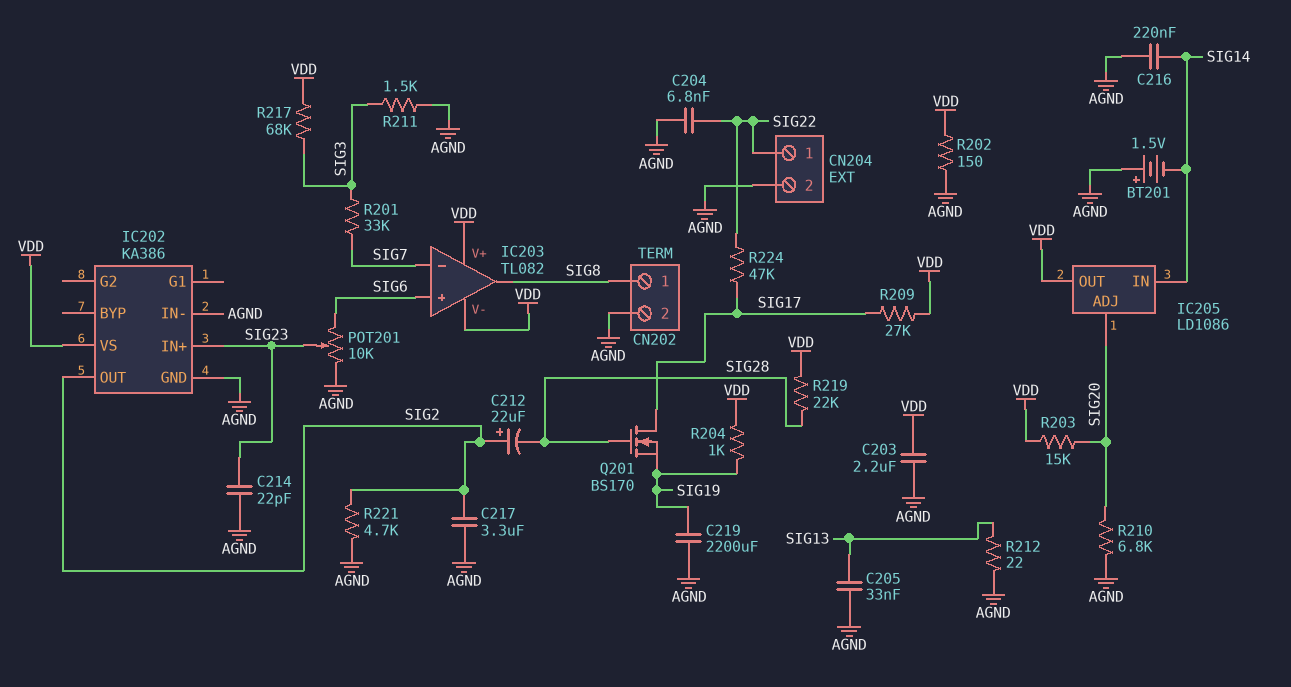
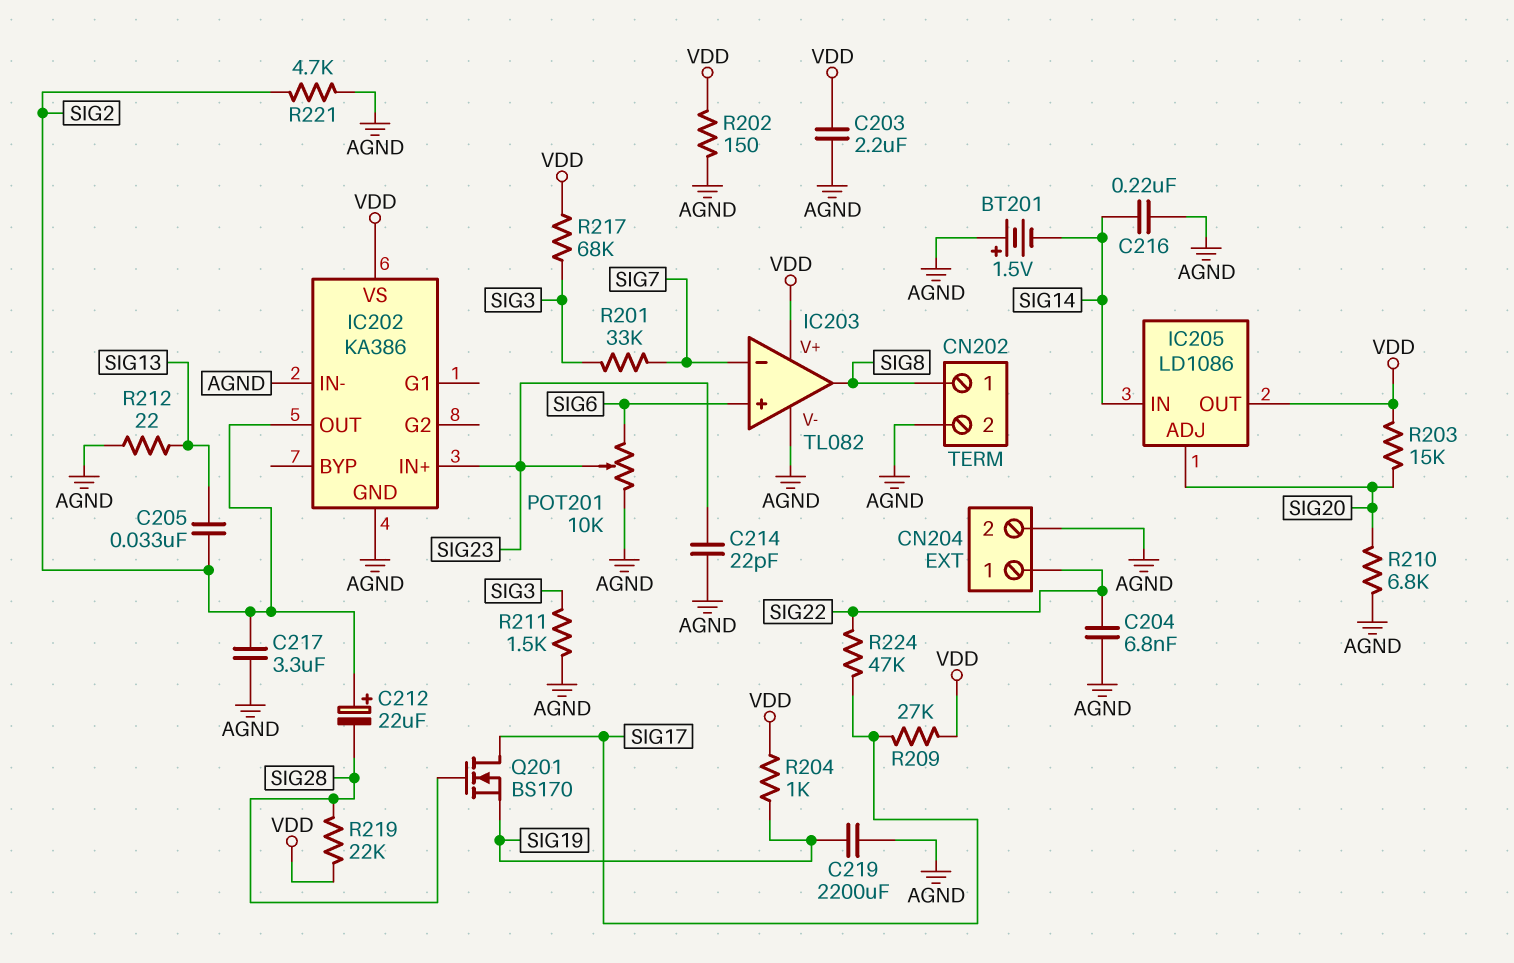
C205: 33nF (AGND, SIG13) -> 33nF (SIG2, SIG13)
IC203 pin V-: VDD -> AGND

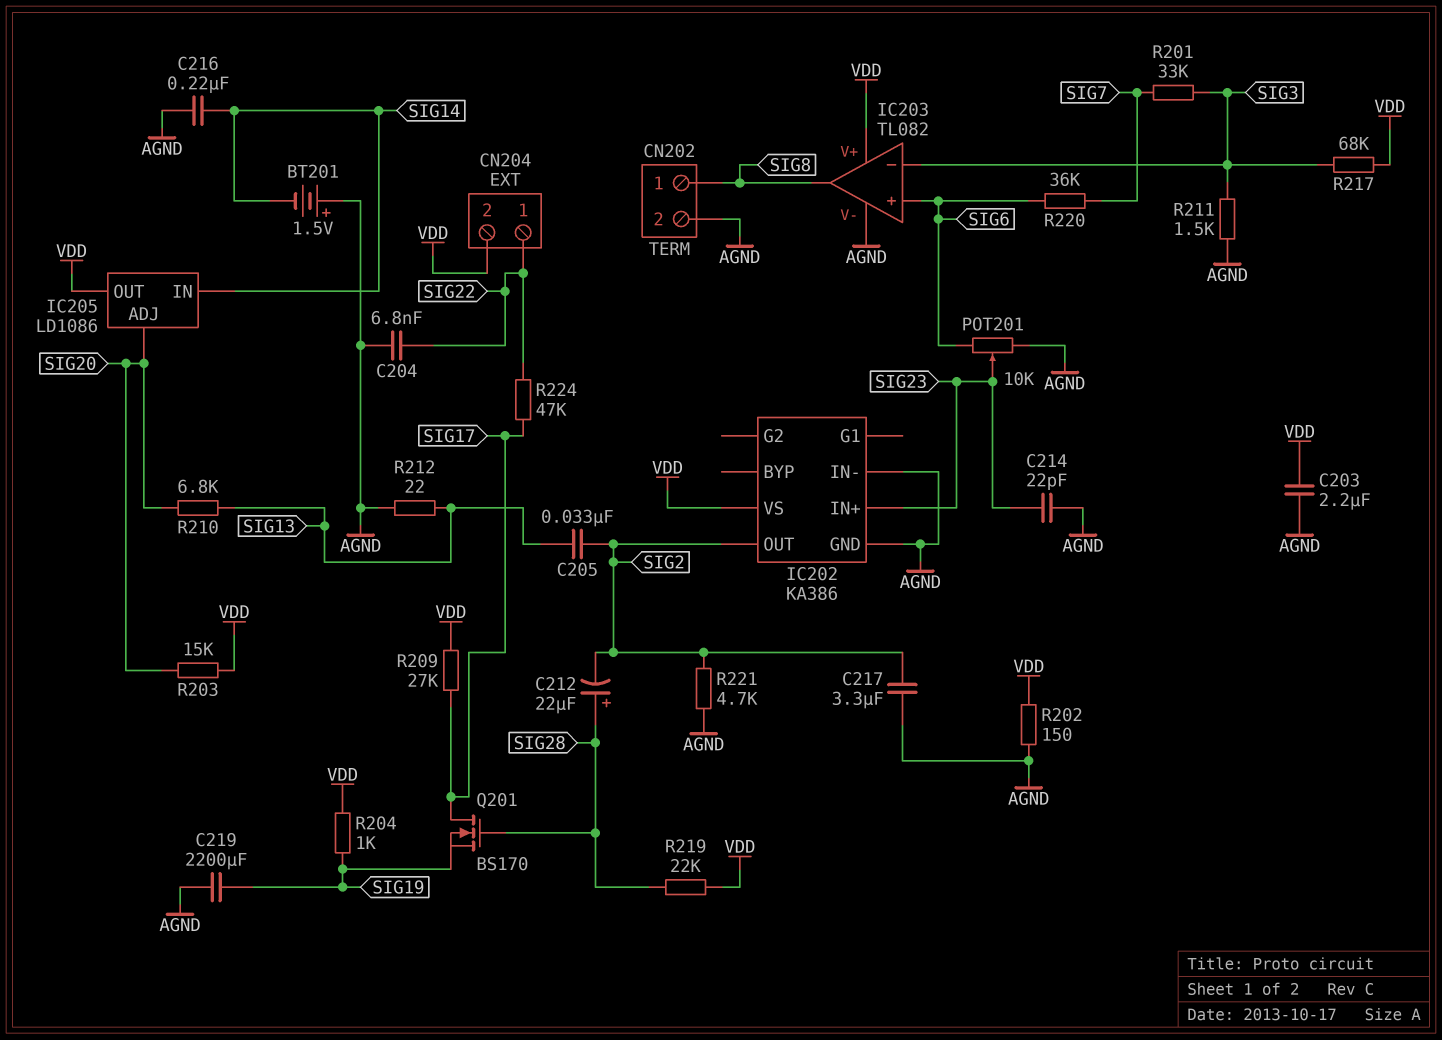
C212: 22uF (plus SIG2, minus SIG28) -> 22uF (plus SIG28, minus SIG2)
CN204 pin 2: AGND -> VDD
IC203 pin in-: SIG7 -> SIG3
R210: 6.8k (AGND, SIG20) -> 6.8k (SIG13, SIG20)
R220: none -> 36k (SIG6, SIG7)

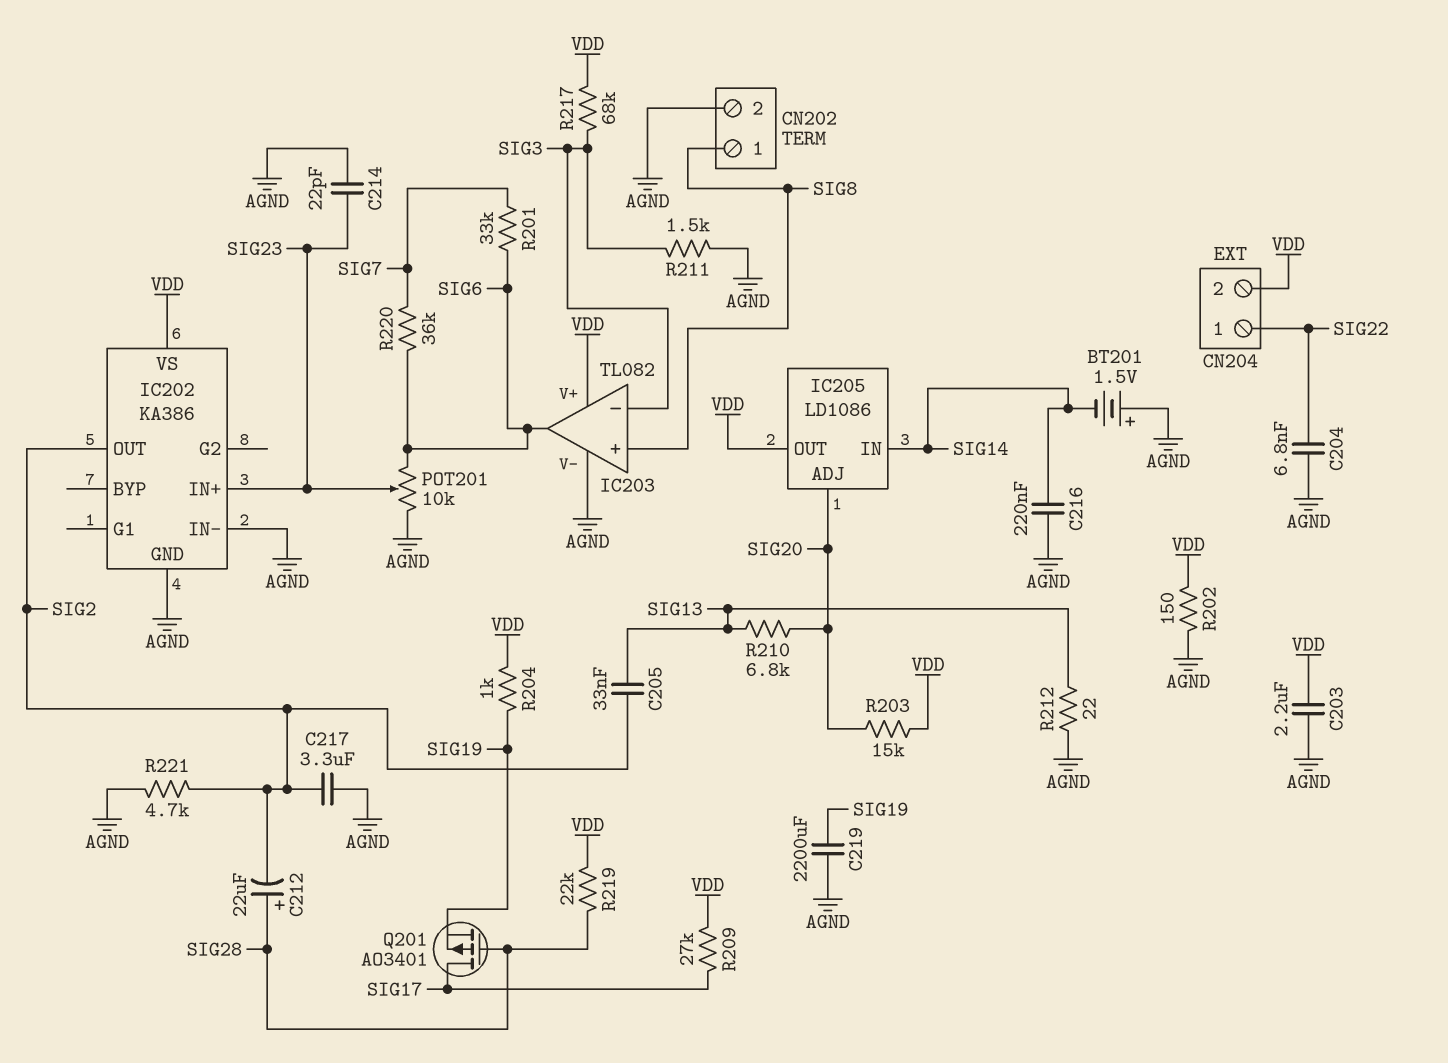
IC203 pin in+: SIG6 -> SIG8
IC203 pin out: SIG8 -> SIG6
Q201: NMOS BS170 (G SIG28, D SIG17, S SIG19) -> PMOS AO3401 (G SIG28, D SIG17, S SIG19)
R201: 33k (SIG3, SIG7) -> 33k (SIG6, SIG7)
R224: 47k (SIG17, SIG22) -> none

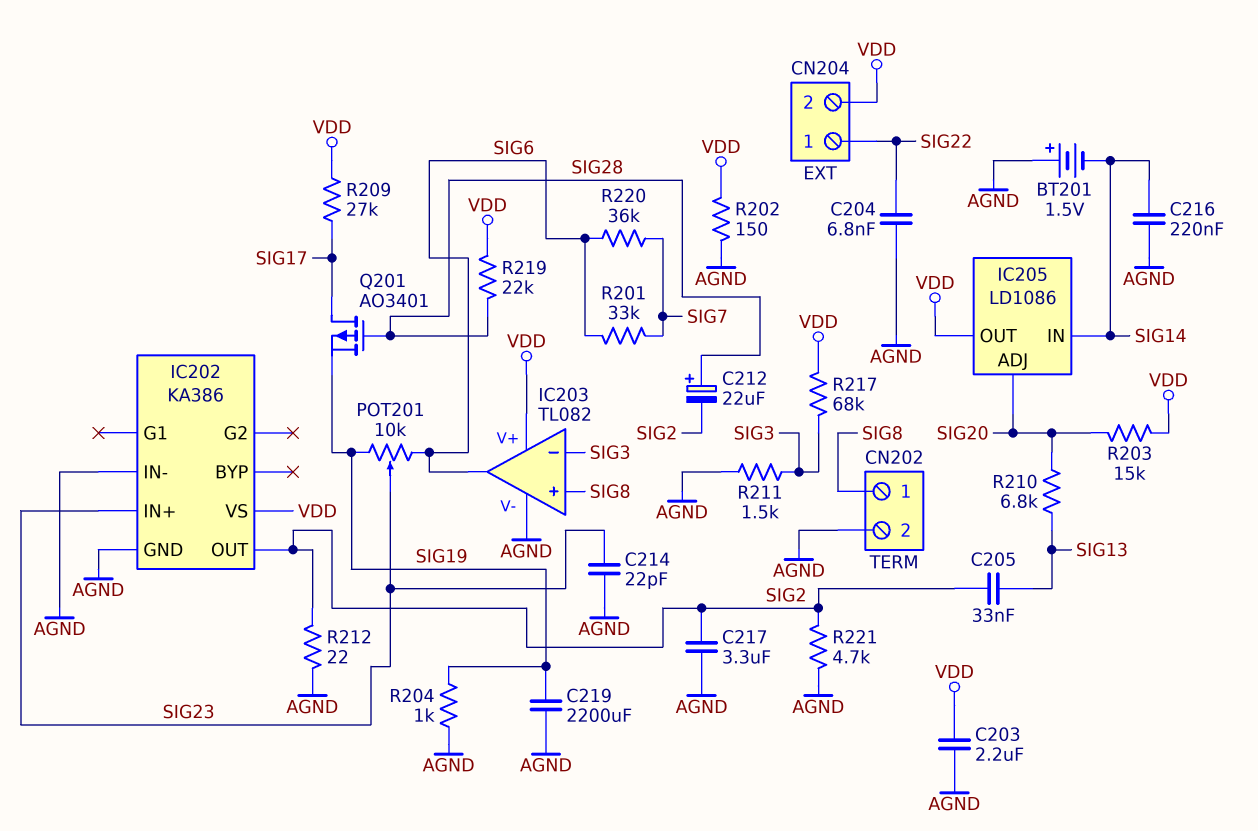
POT201: 10k (AGND, SIG6, wiper SIG23) -> 10k (SIG6, SIG19, wiper SIG23)
R204: 1k (SIG19, VDD) -> 1k (AGND, SIG19)
R212: 22 (AGND, SIG13) -> 22 (AGND, SIG2)

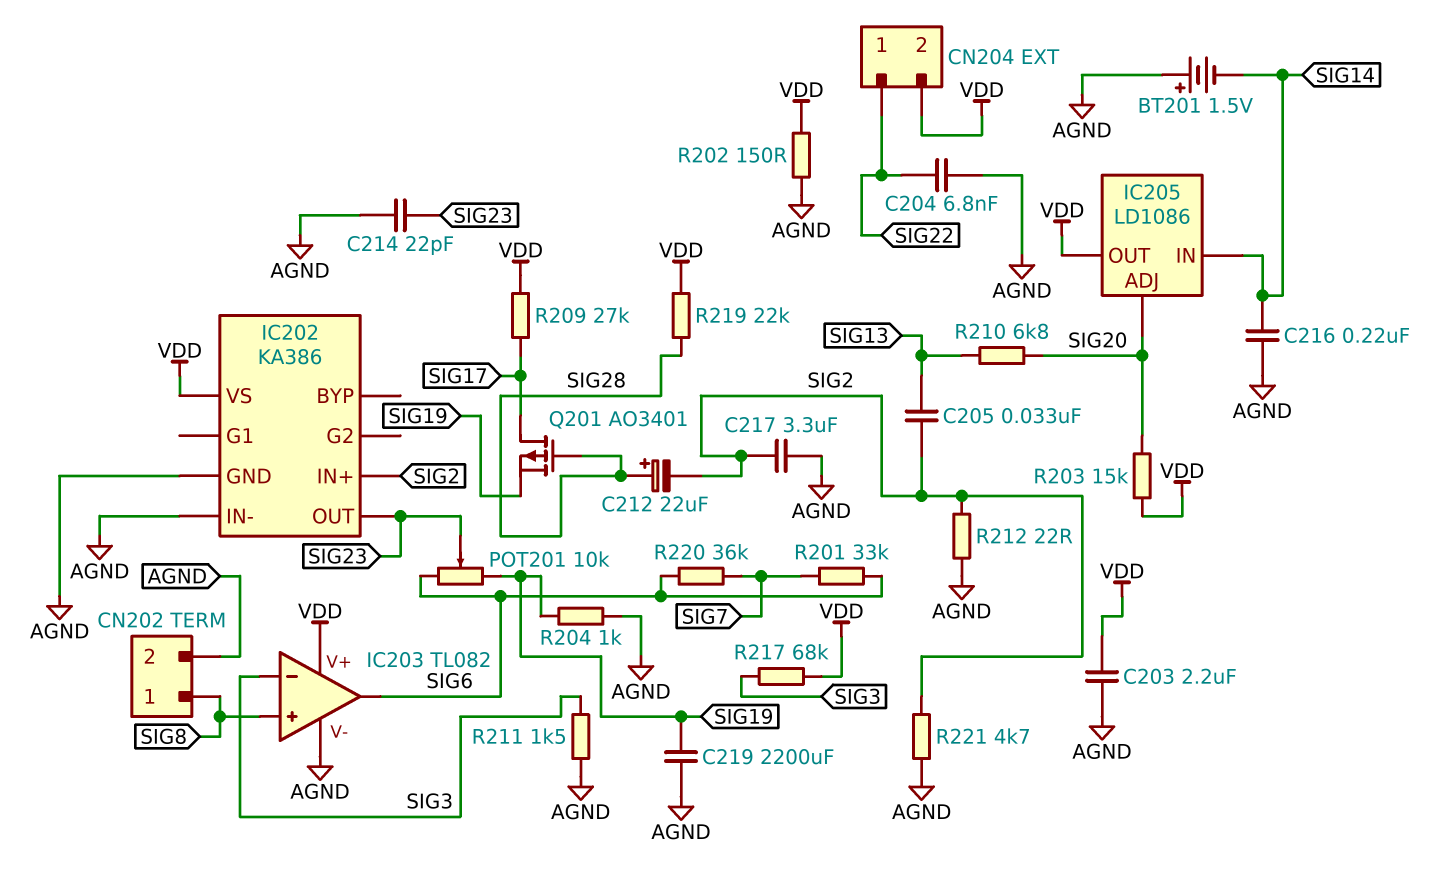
IC202 pin IN+: SIG23 -> SIG2
IC202 pin OUT: SIG2 -> SIG23

